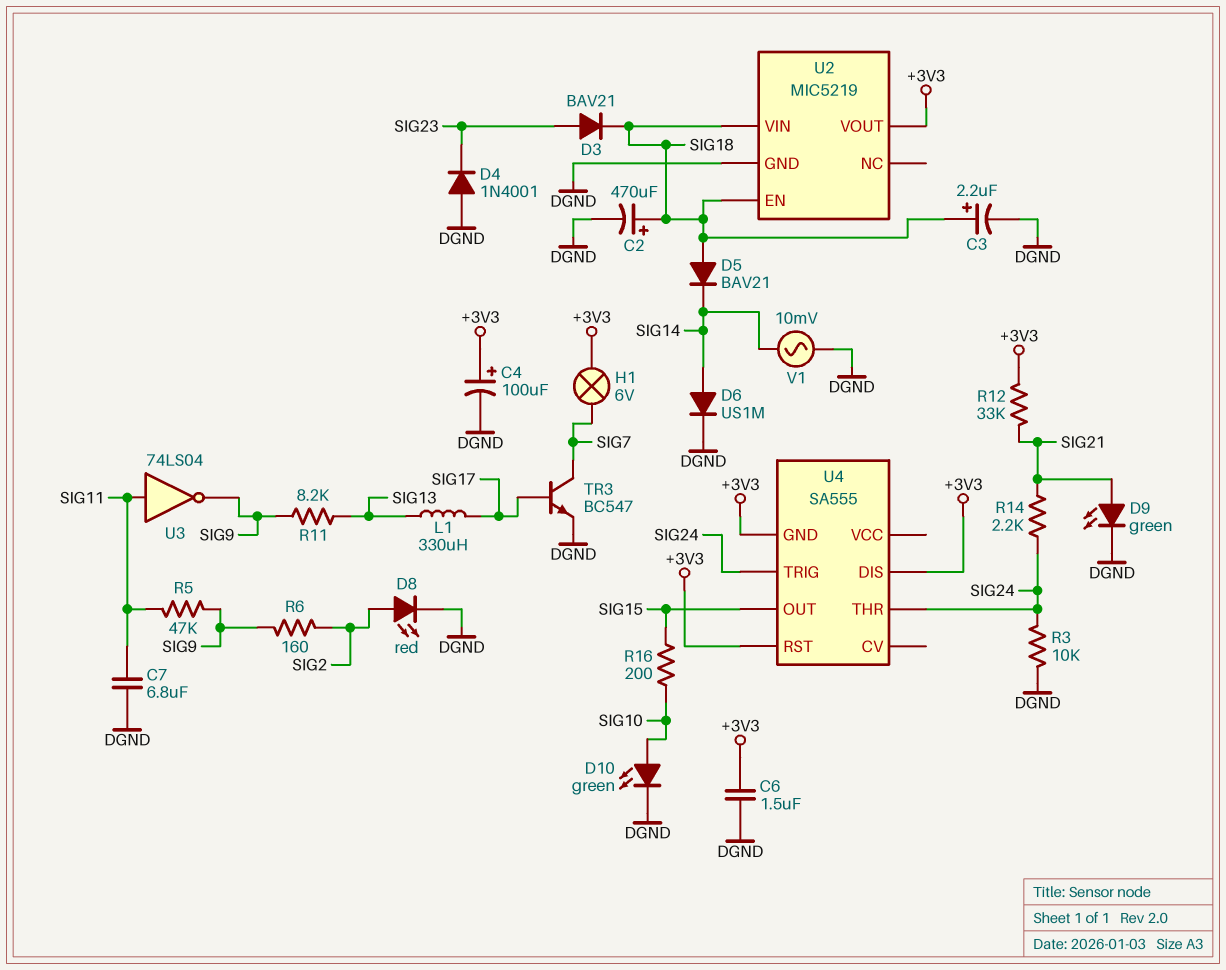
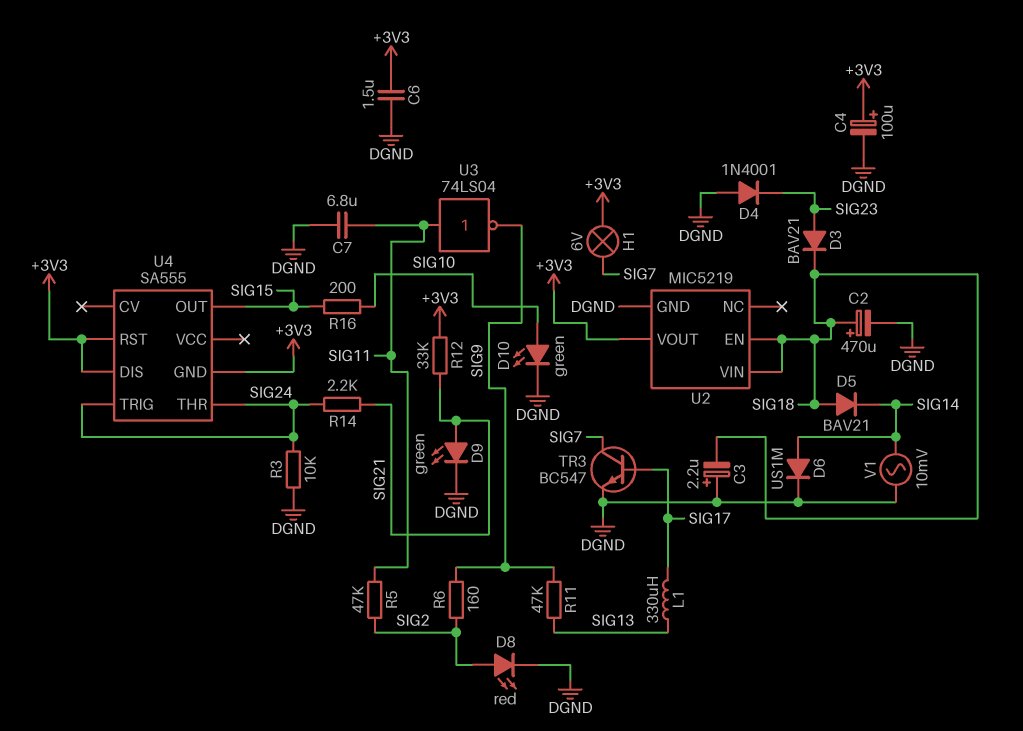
C3: 2.2uF (plus SIG18, minus DGND) -> 2.2uF (plus DGND, minus SIG18)
R5: 47k (SIG9, SIG11) -> 47k (SIG2, SIG11)
R11: 8.2k (SIG9, SIG13) -> 47k (SIG9, SIG13)

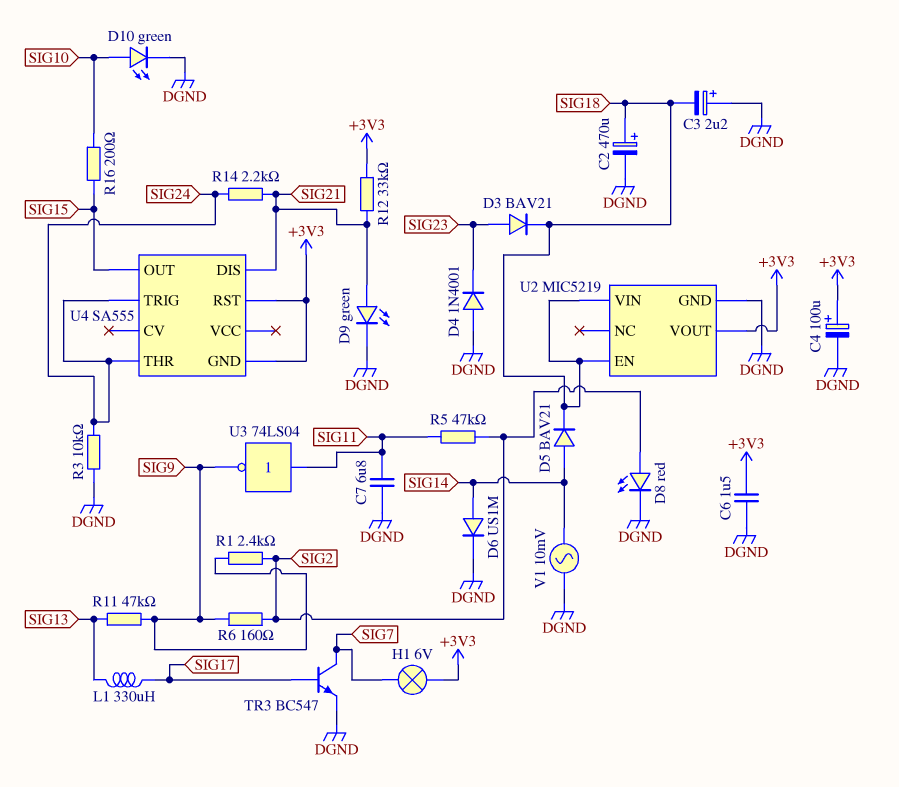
D5: diode BAV21 (A SIG18, K SIG14) -> diode BAV21 (A SIG14, K SIG18)
R1: none -> 2.4k (SIG2, SIG9)
U4 pin DIS: +3V3 -> SIG21

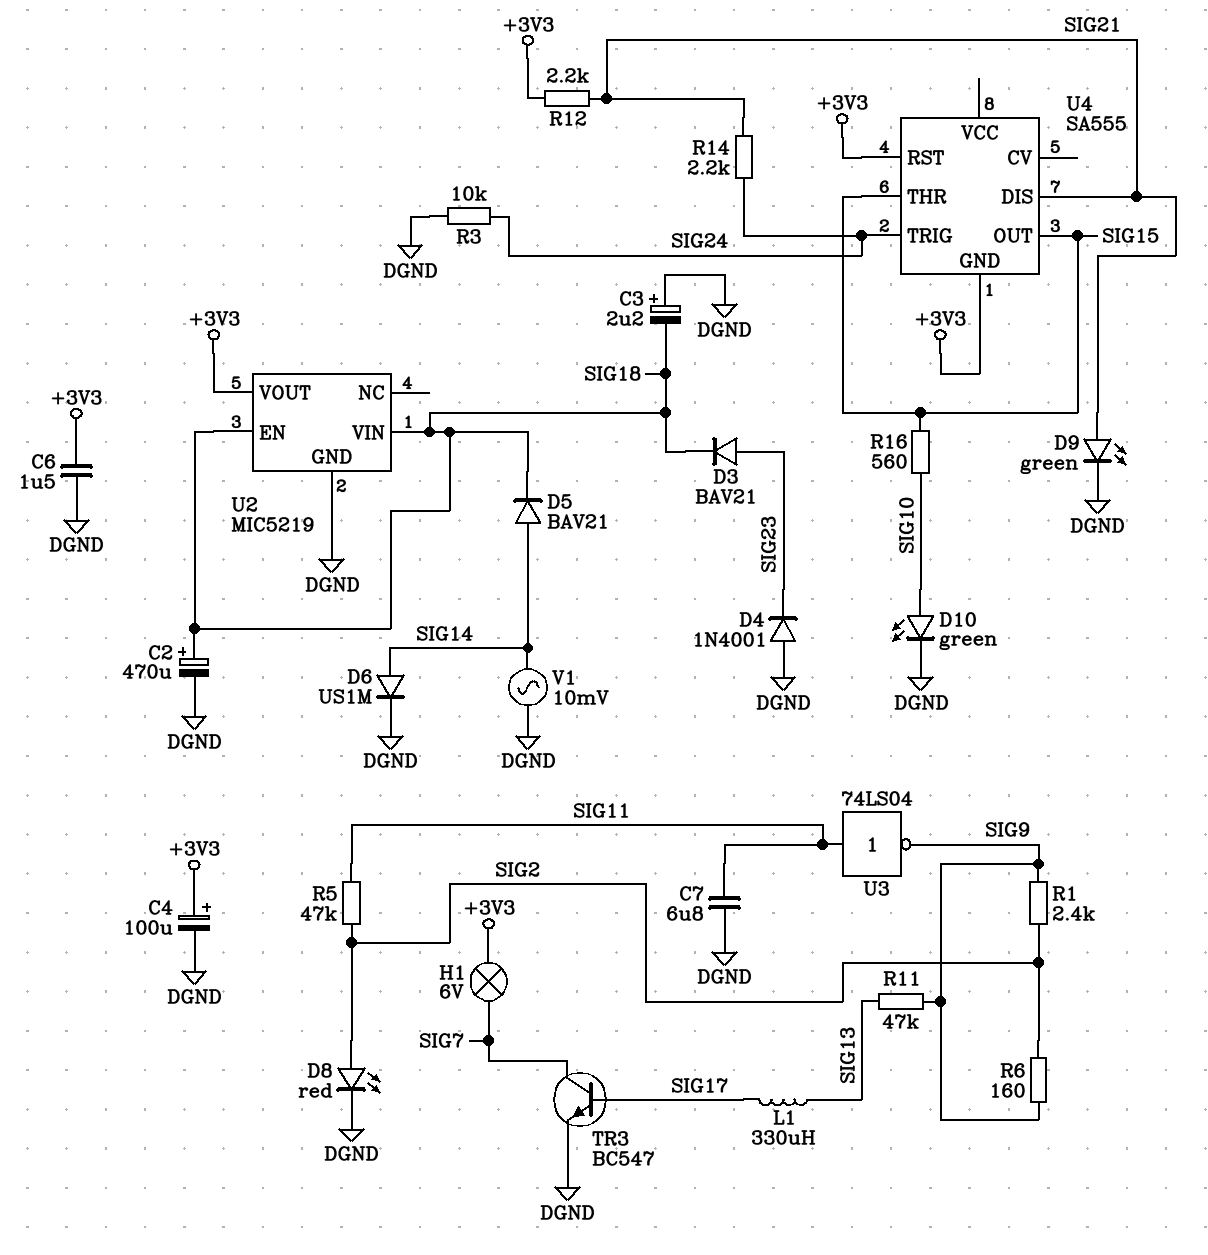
R12: 33k (+3V3, SIG21) -> 2.2k (+3V3, SIG21)
R16: 200 (SIG10, SIG15) -> 560 (SIG10, SIG15)
U4 pin THR: SIG24 -> SIG15

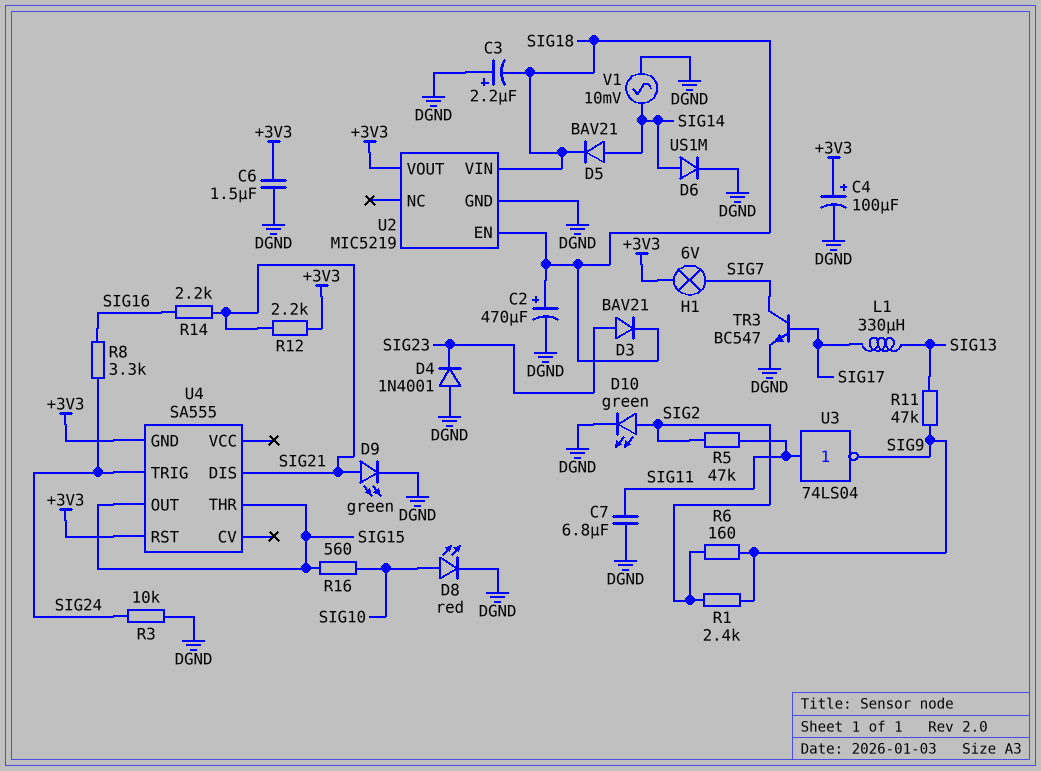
D8: LED red (A SIG2, K DGND) -> LED red (A SIG10, K DGND)
D10: LED green (A SIG10, K DGND) -> LED green (A SIG2, K DGND)
R8: none -> 3.3k (SIG16, SIG24)
R14: 2.2k (SIG21, SIG24) -> 2.2k (SIG16, SIG21)

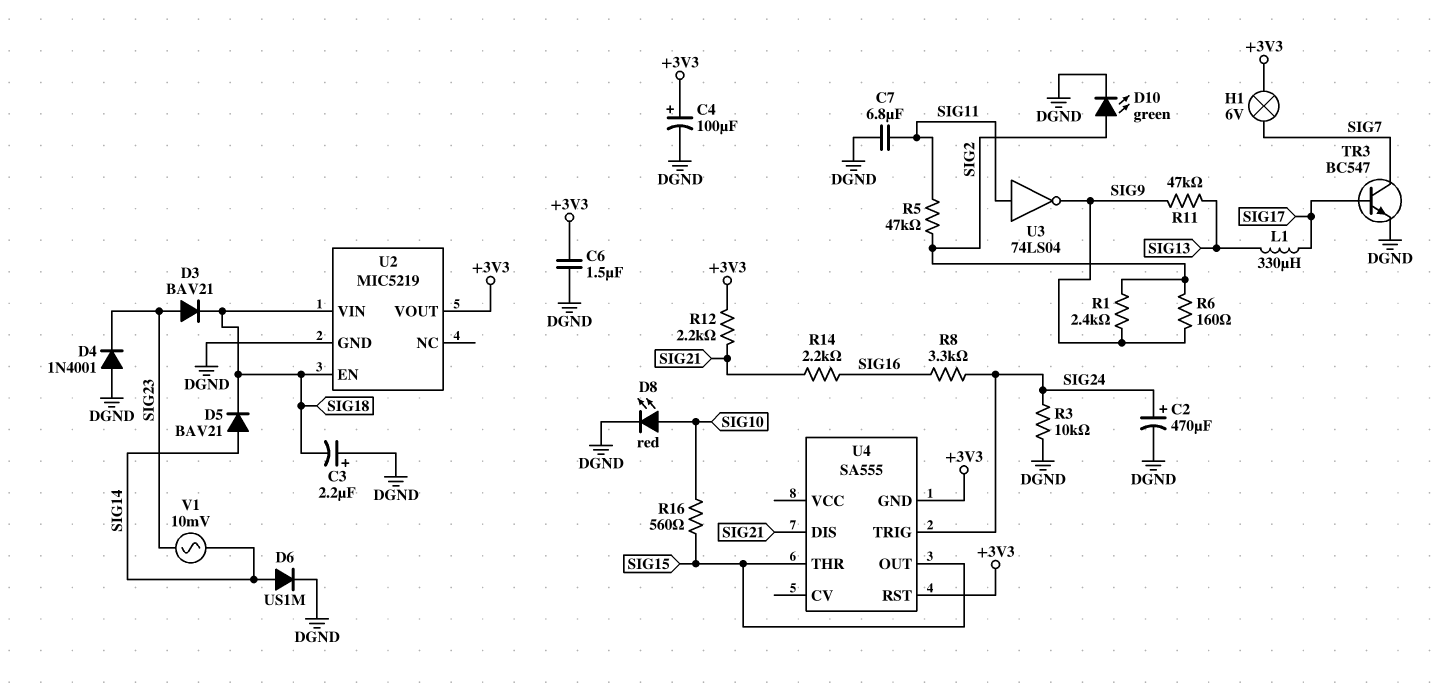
C2: 470uF (plus SIG18, minus DGND) -> 470uF (plus SIG24, minus DGND)
D9: LED green (A SIG21, K DGND) -> none
V1: AC 10mV (DGND, SIG14) -> AC 10mV (SIG14, SIG23)

